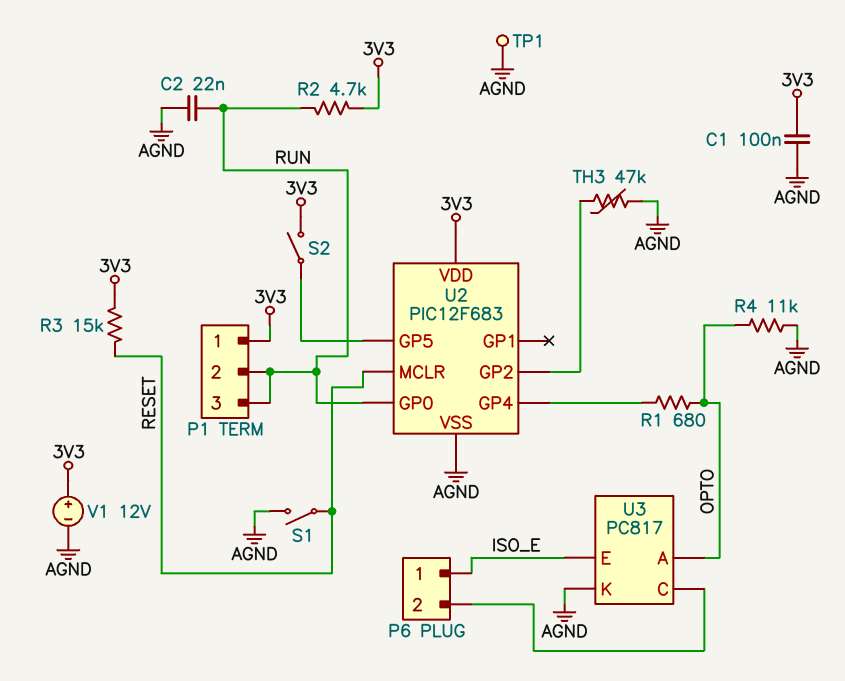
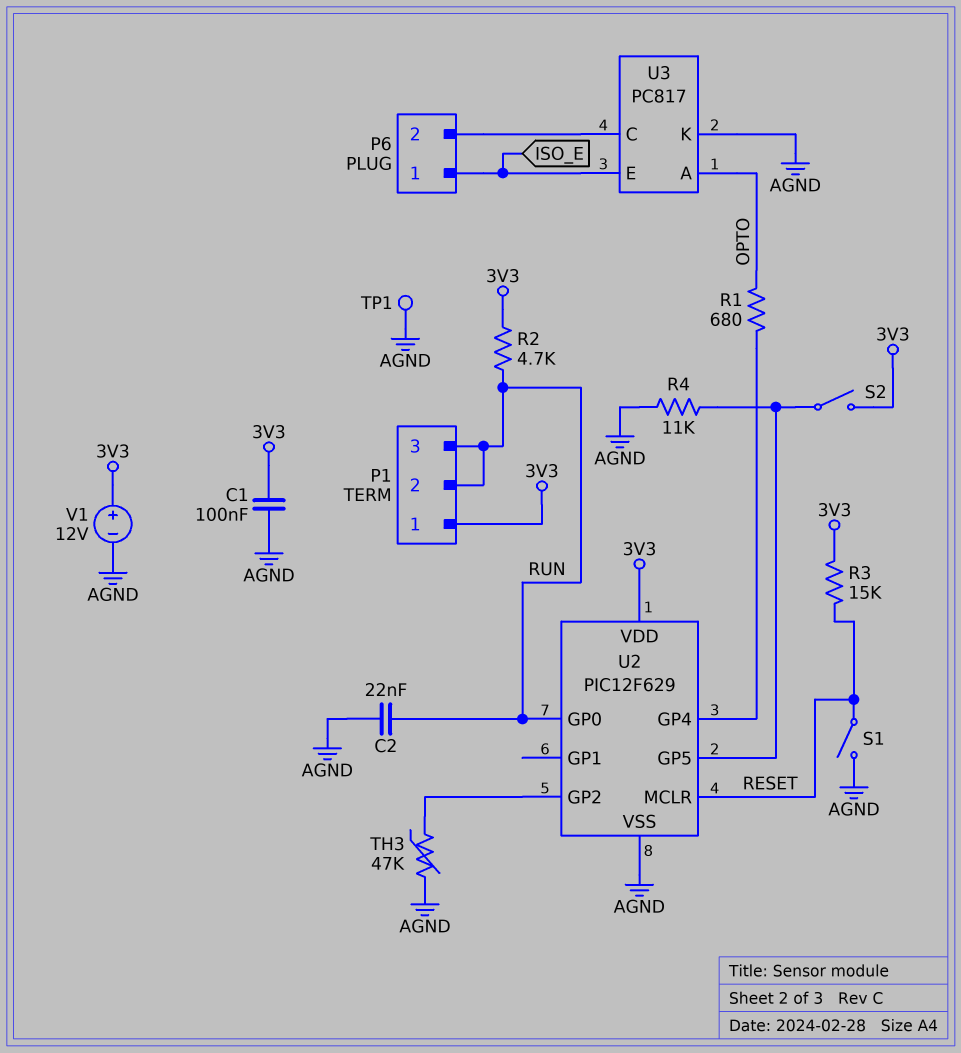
R4: 11k (AGND, OPTO) -> 11k (AGND, U2/GP5)
U2: PIC12F683 -> PIC12F629

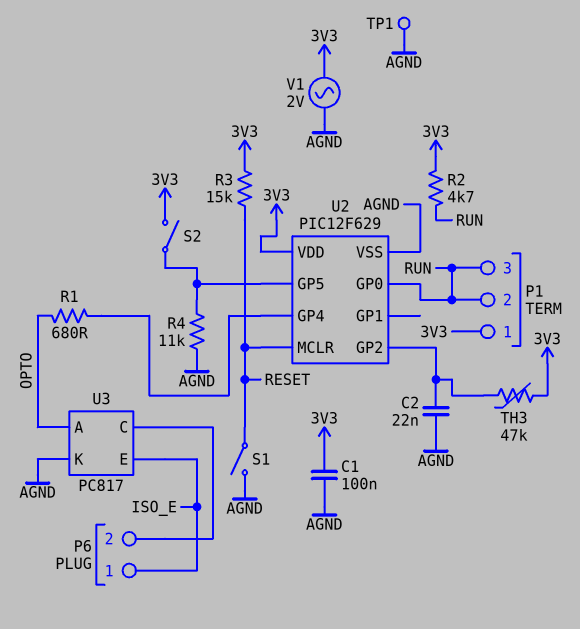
C2: 22nF (AGND, RUN) -> 22nF (AGND, U2/GP2)
TH3: 47k (AGND, U2/GP2) -> 47k (3V3, U2/GP2)
V1: 12V (plus 3V3, minus AGND) -> AC 2V (3V3, AGND)

